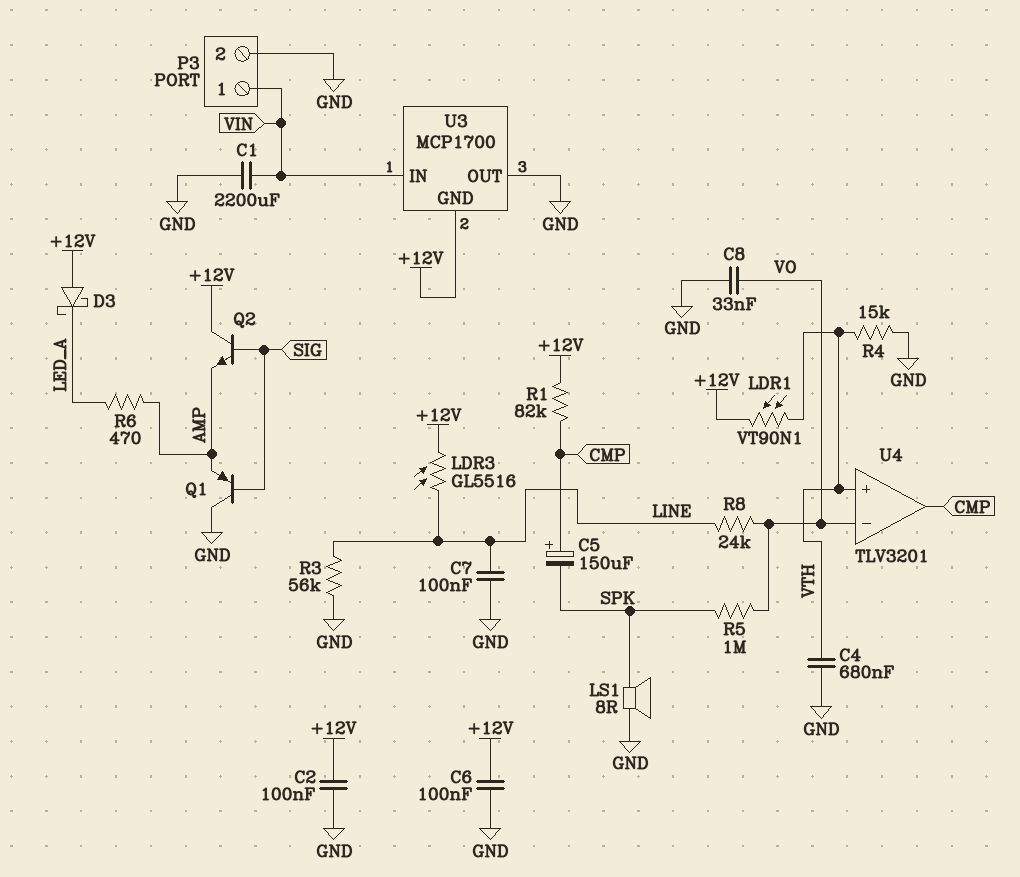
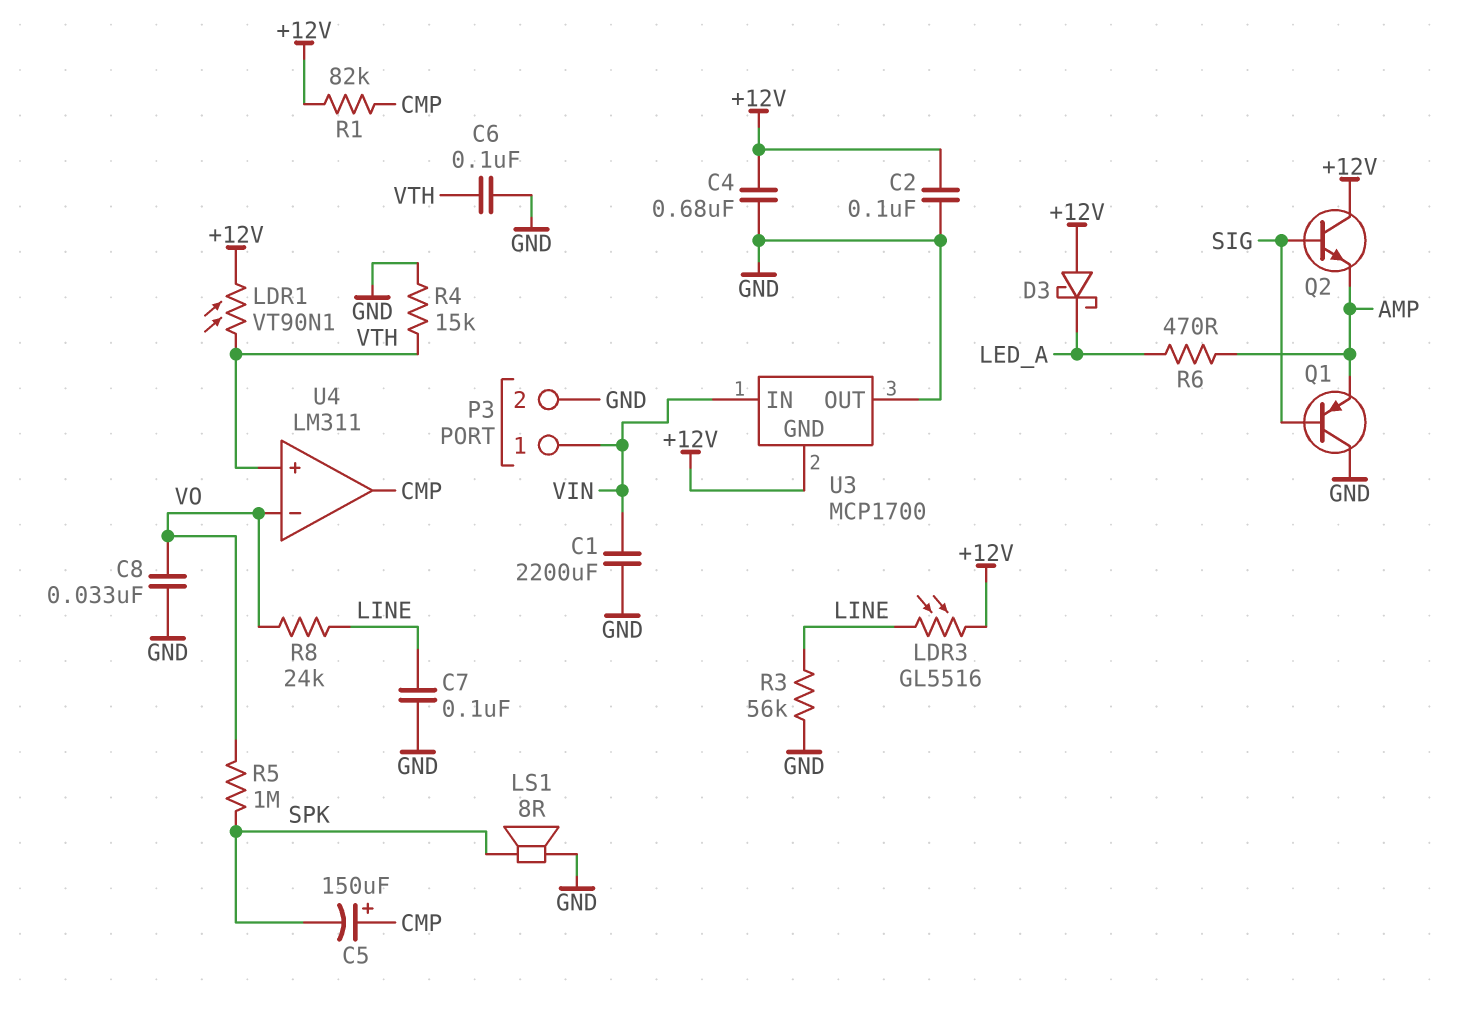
C4: 680nF (GND, VTH) -> 680nF (+12V, GND)
C6: 100nF (+12V, GND) -> 100nF (GND, VTH)
U4: TLV3201 -> LM311

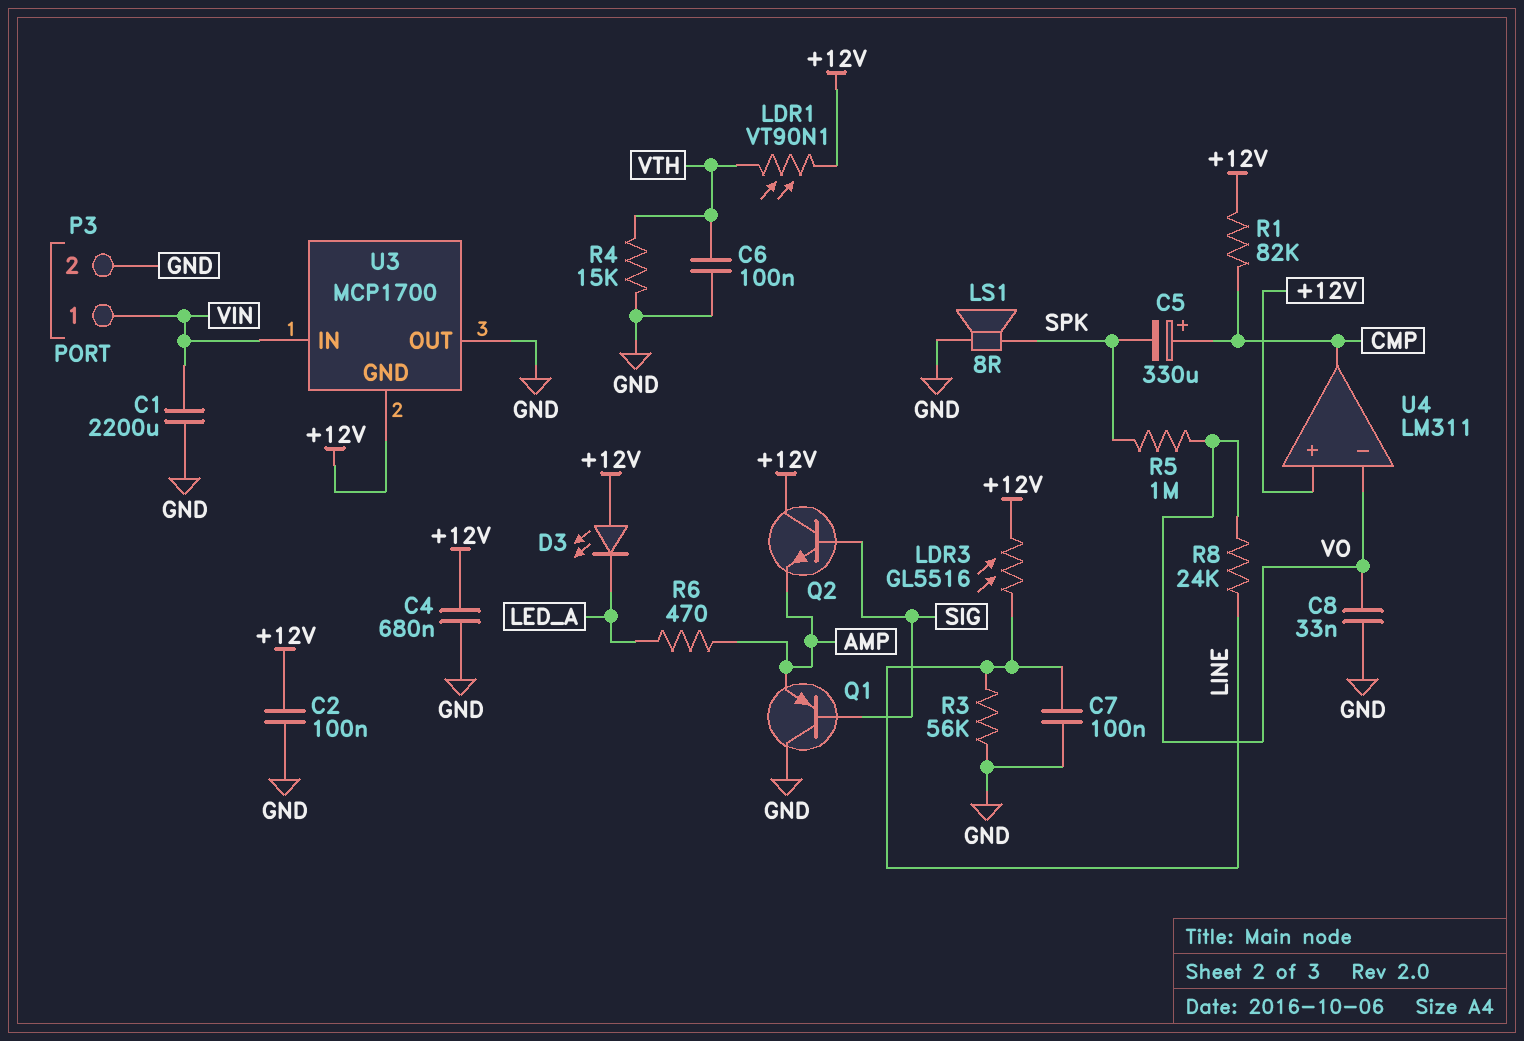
C5: 150uF (plus CMP, minus SPK) -> 330uF (plus CMP, minus SPK)
D3: schottky (A +12V, K LED_A) -> LED (A +12V, K LED_A)
U4 pin in+: VTH -> +12V

